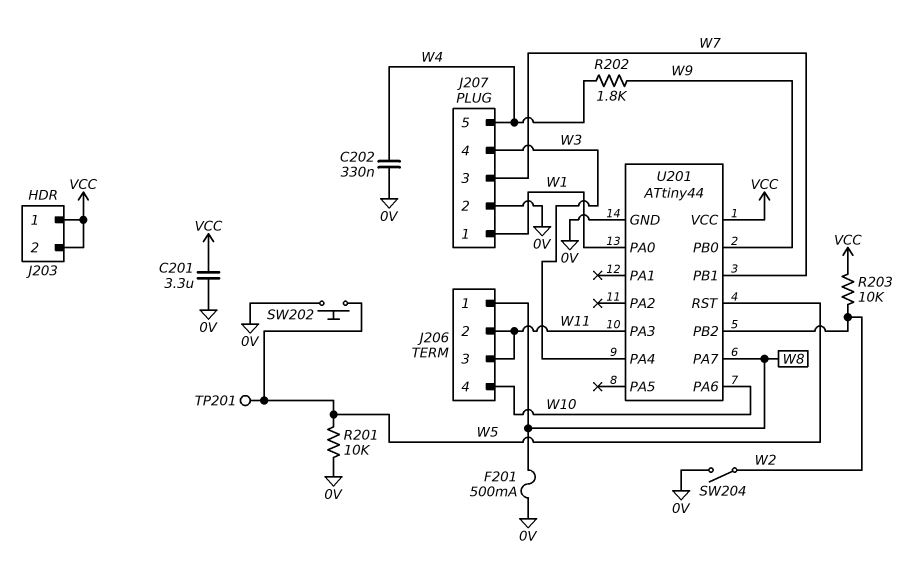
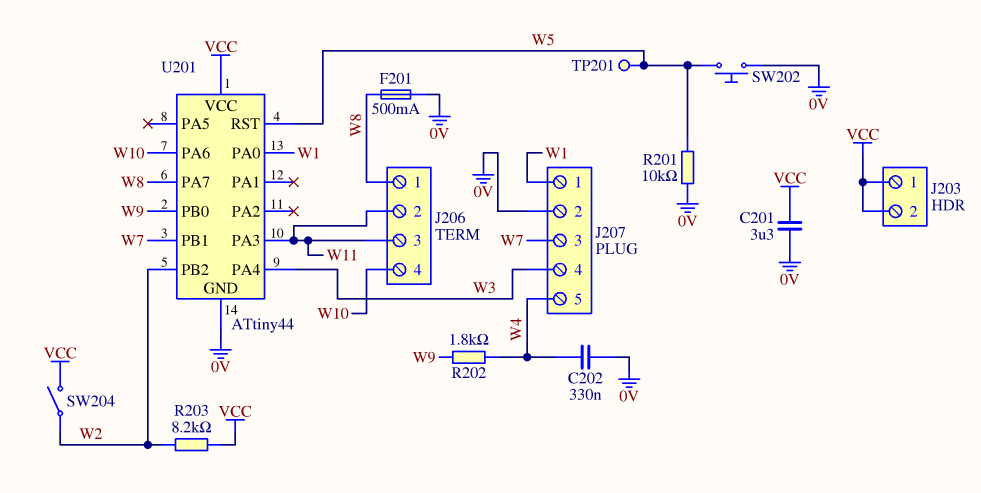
R203: 10k (VCC, W2) -> 8.2k (VCC, W2)
SW204: switch (0V, W2) -> switch (VCC, W2)

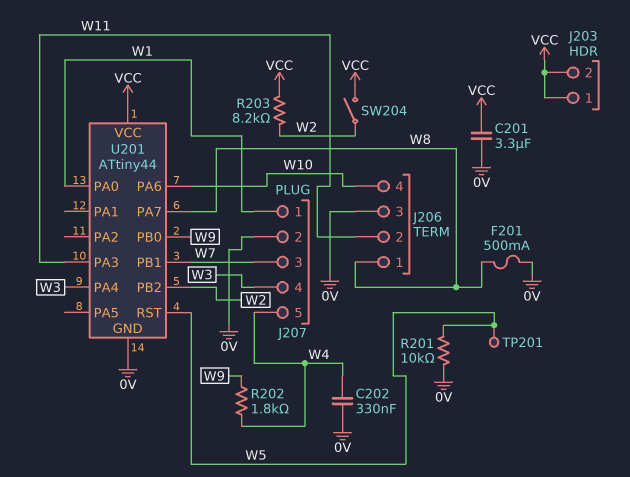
J206 pin 3: W11 -> 0V
SW202: button (0V, W5) -> none

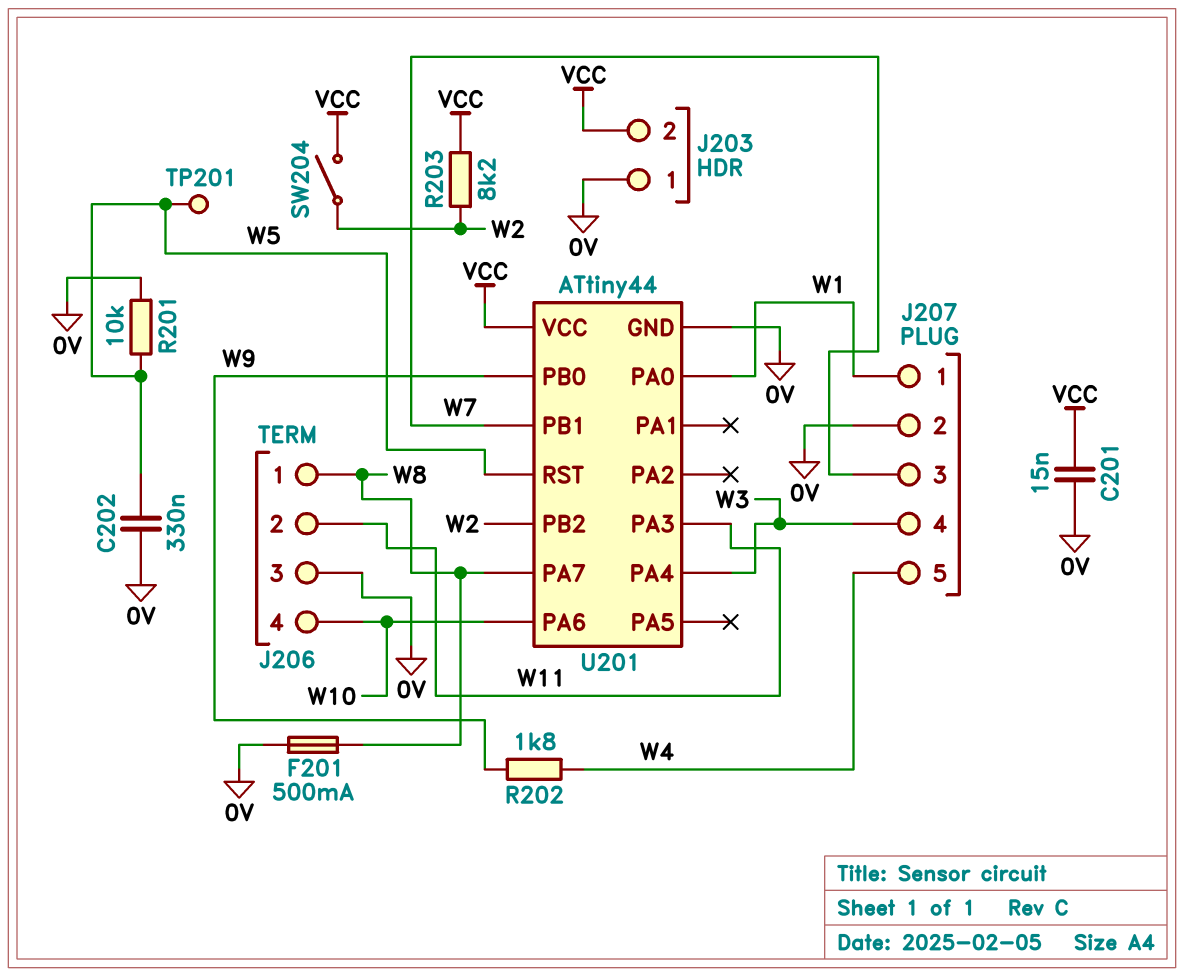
C201: 3.3uF (0V, VCC) -> 15nF (0V, VCC)
C202: 330nF (0V, W4) -> 330nF (0V, W5)
J203 pin 1: VCC -> 0V

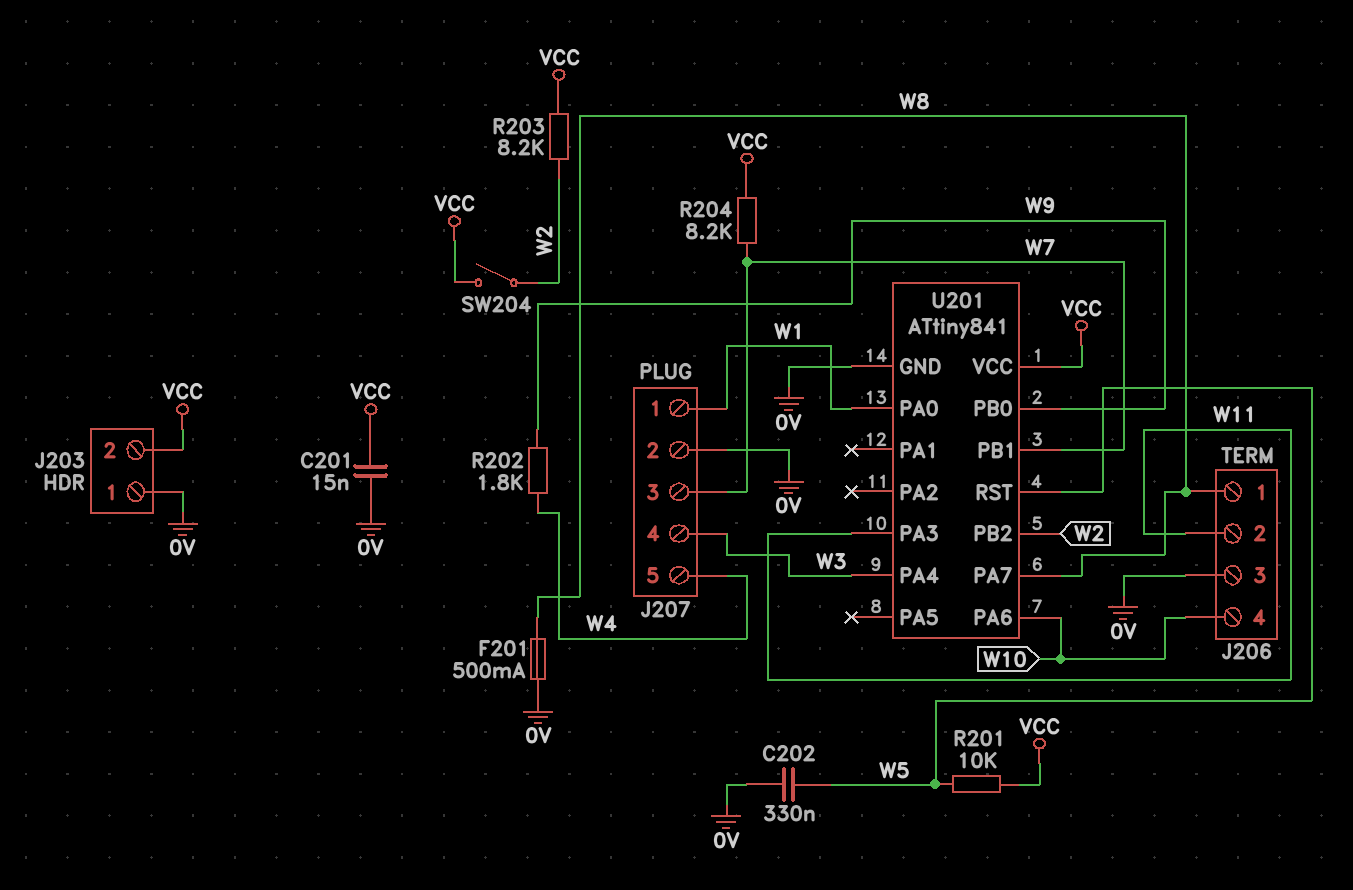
R201: 10k (0V, W5) -> 10k (VCC, W5)
R204: none -> 8.2k (VCC, W7)
TP201: test point (W5) -> none
U201: ATtiny44 -> ATtiny841

